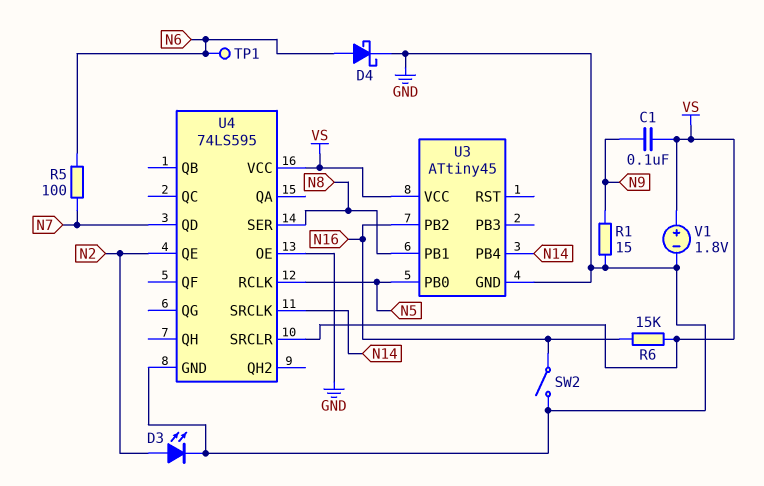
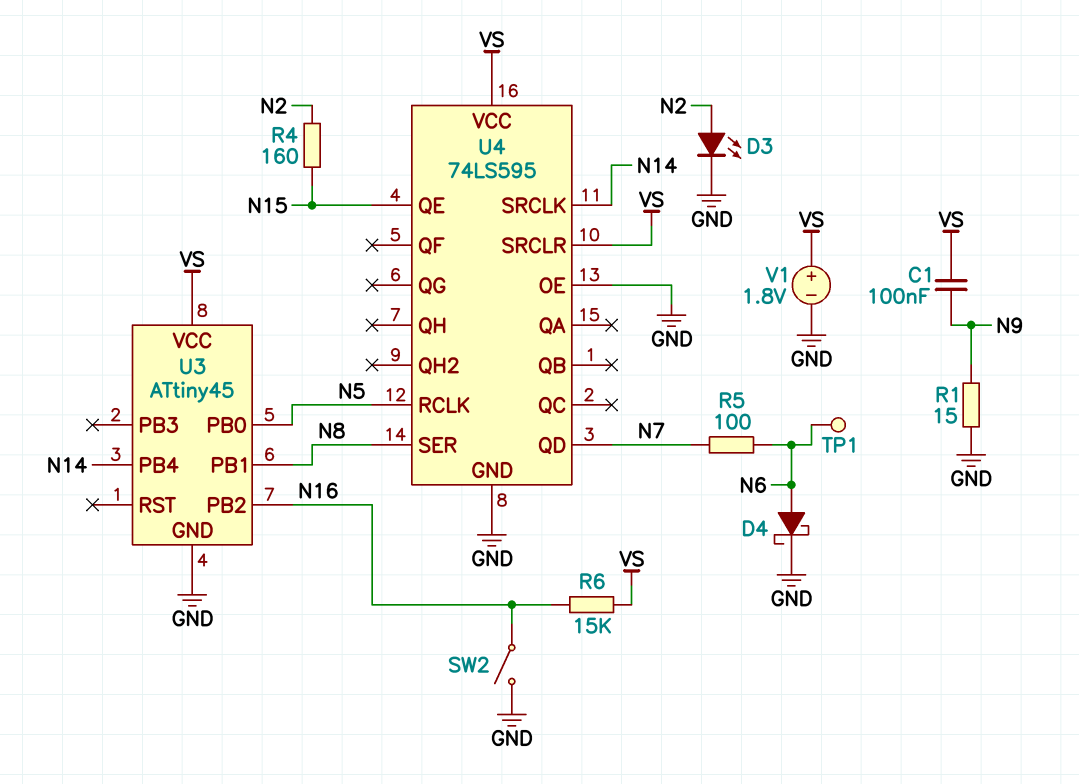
R4: none -> 160 (N2, N15)
U4 pin QE: N2 -> N15

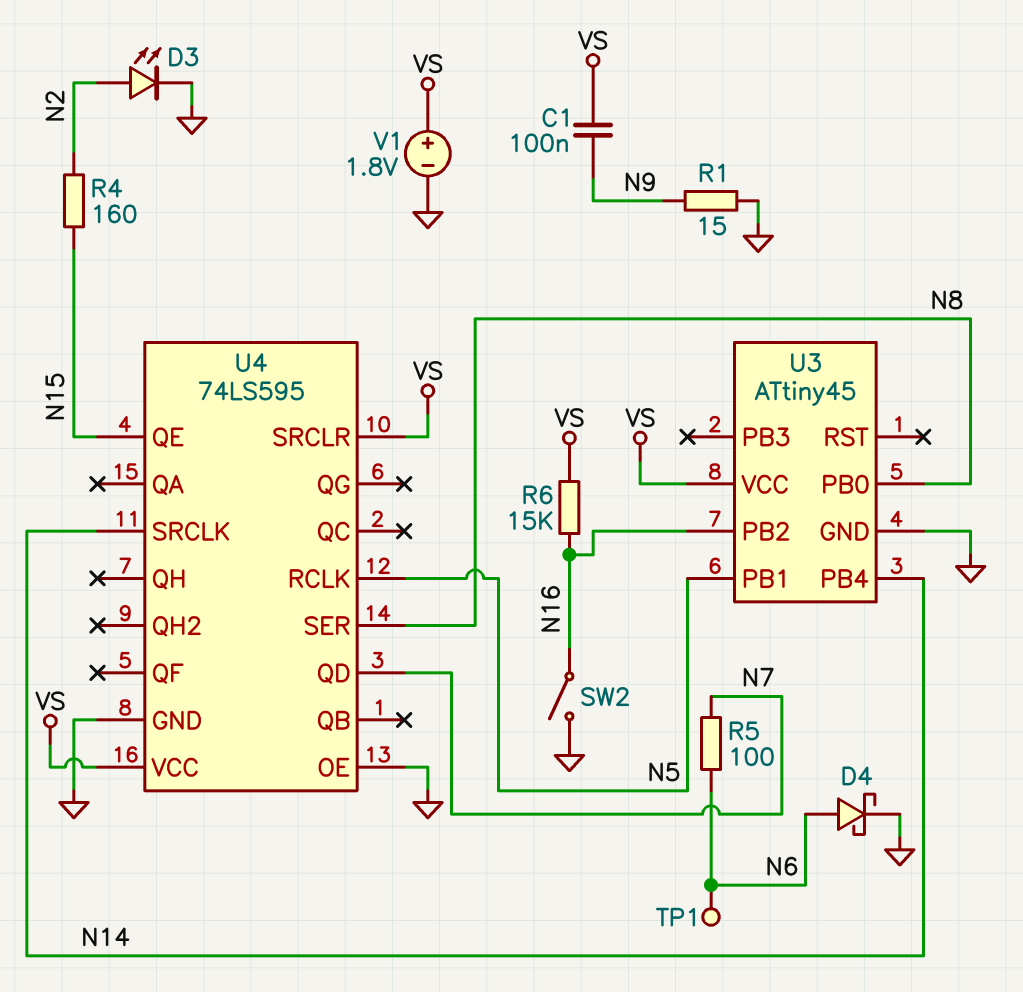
U3 pin PB0: N5 -> N8
U3 pin PB1: N8 -> N5

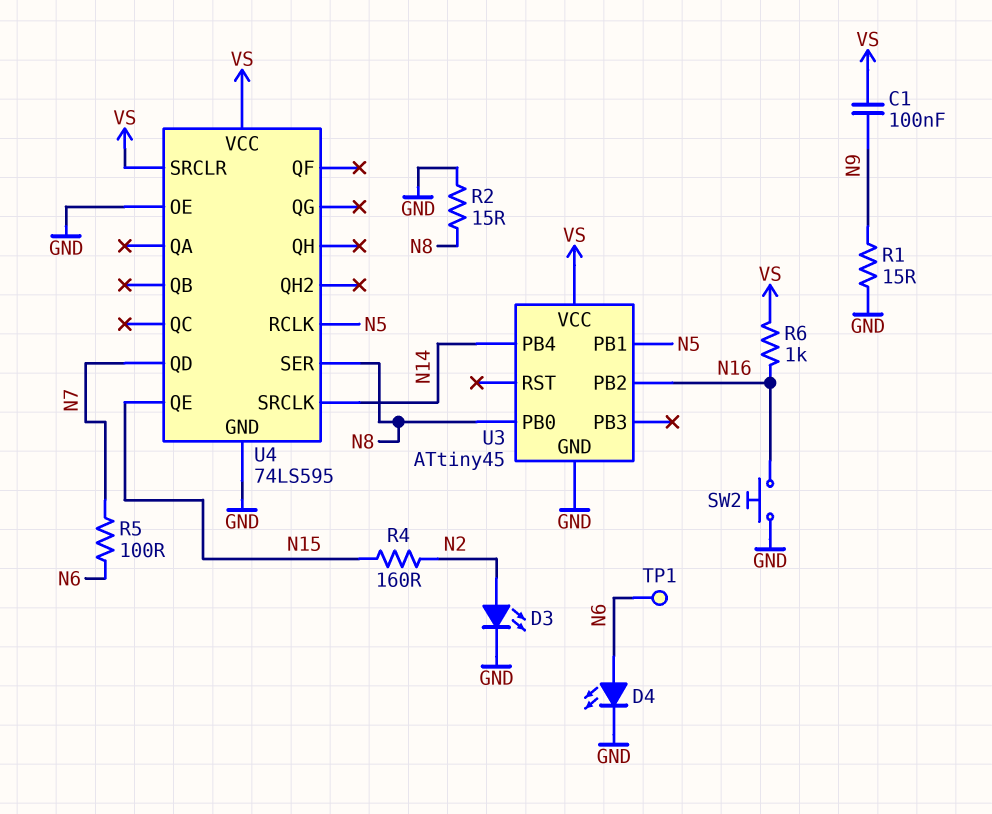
D4: schottky (A N6, K GND) -> LED (A N6, K GND)
R2: none -> 15 (GND, N8)
R6: 15k (N16, VS) -> 1k (N16, VS)
SW2: switch (GND, N16) -> button (GND, N16)
V1: 1.8V (plus VS, minus GND) -> none

